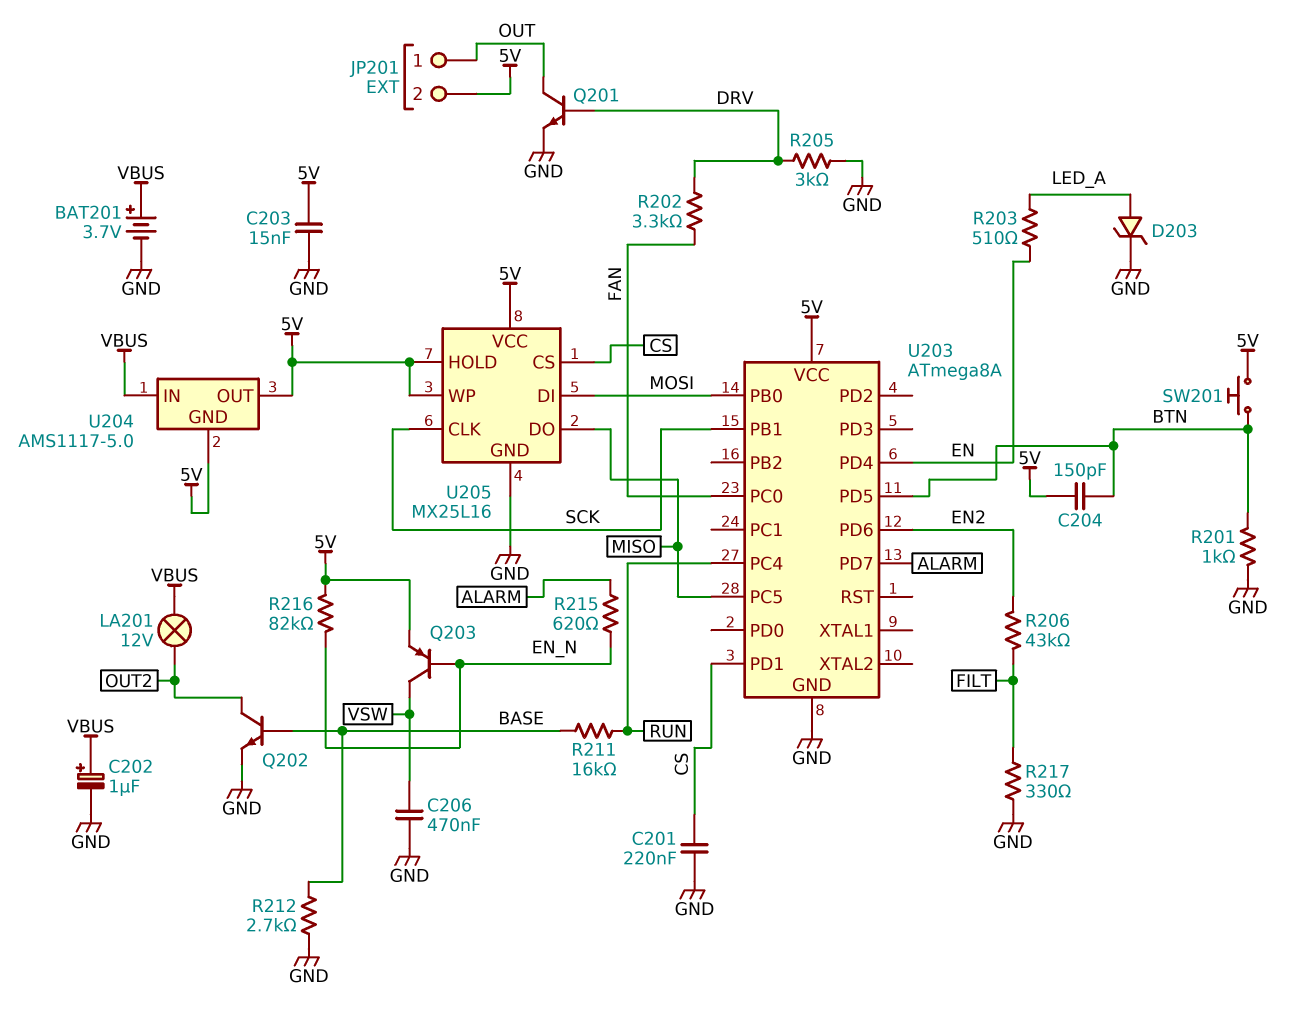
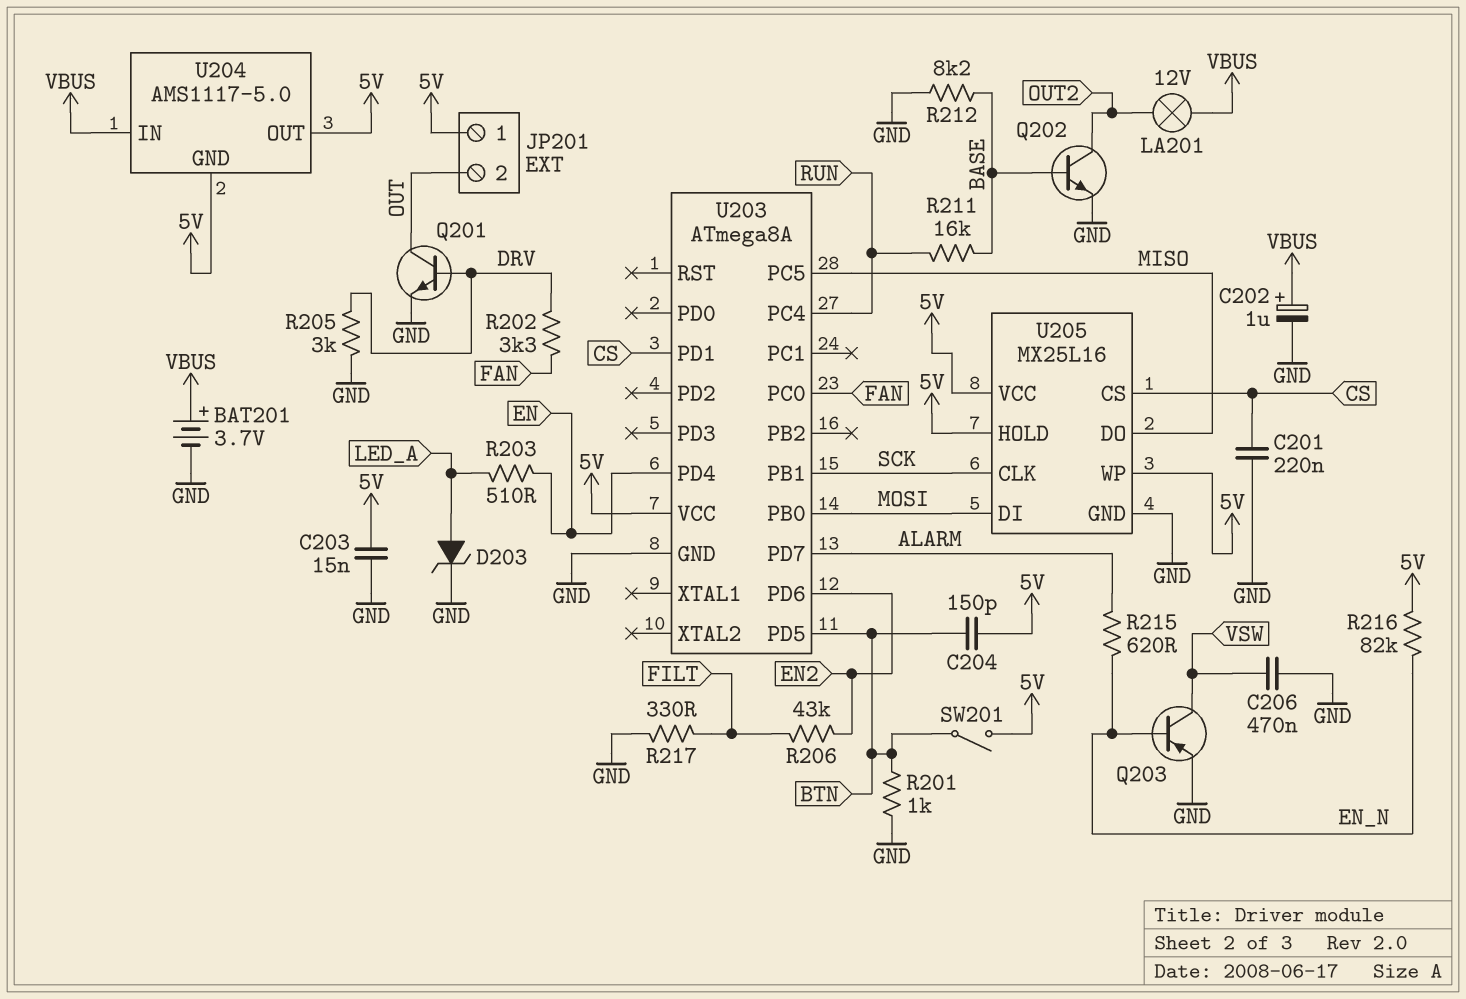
JP201 pin 1: OUT -> 5V
JP201 pin 2: 5V -> OUT
Q203: PNP (B EN_N, C VSW, E 5V) -> PNP (B EN_N, C VSW, E GND)
R212: 2.7k (BASE, GND) -> 8.2k (BASE, GND)
SW201: button (5V, BTN) -> switch (5V, BTN)

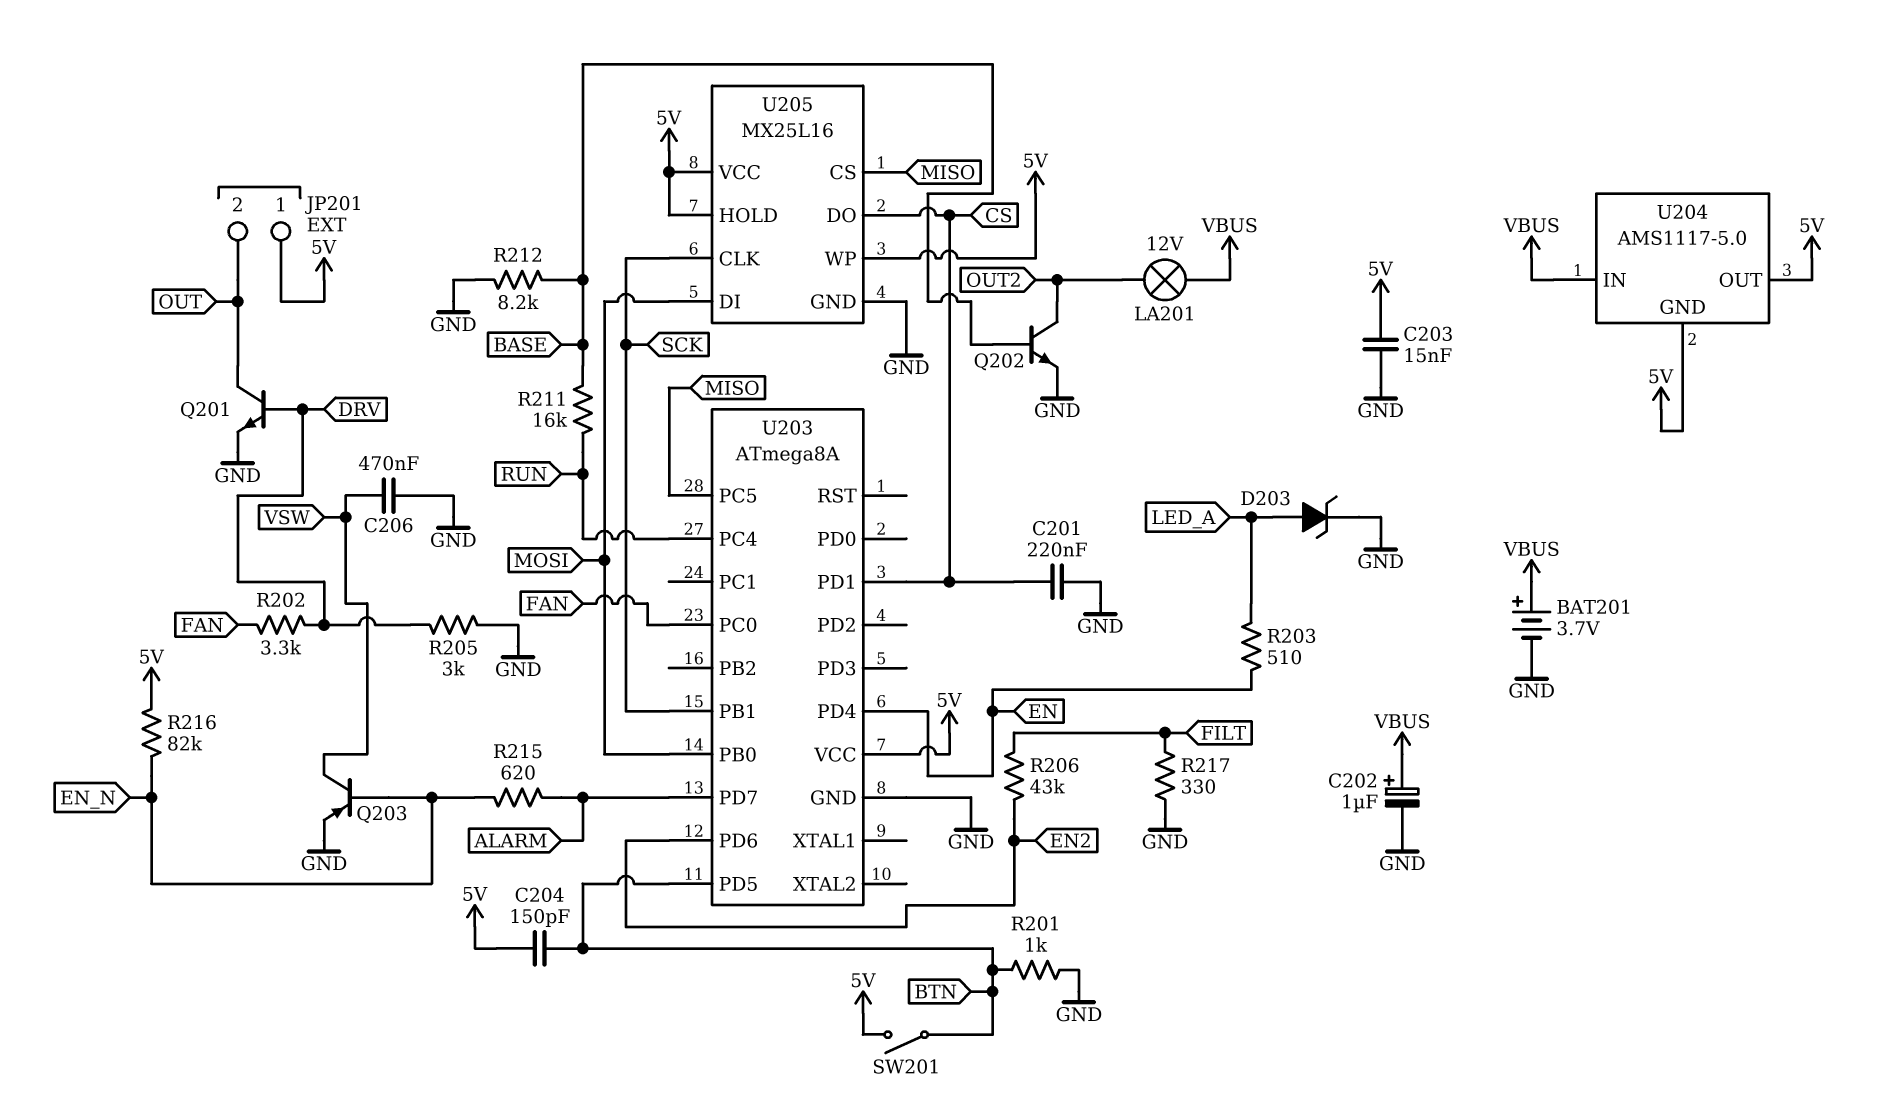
U205 pin CS: CS -> MISO
U205 pin DO: MISO -> CS

